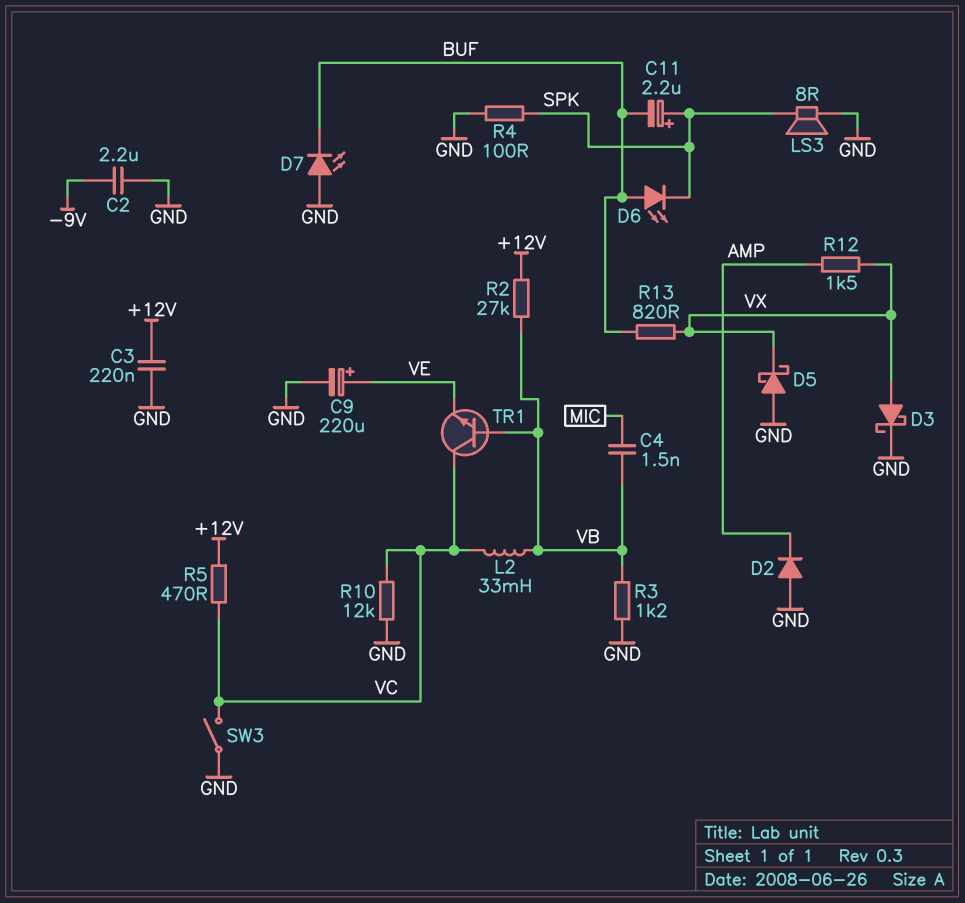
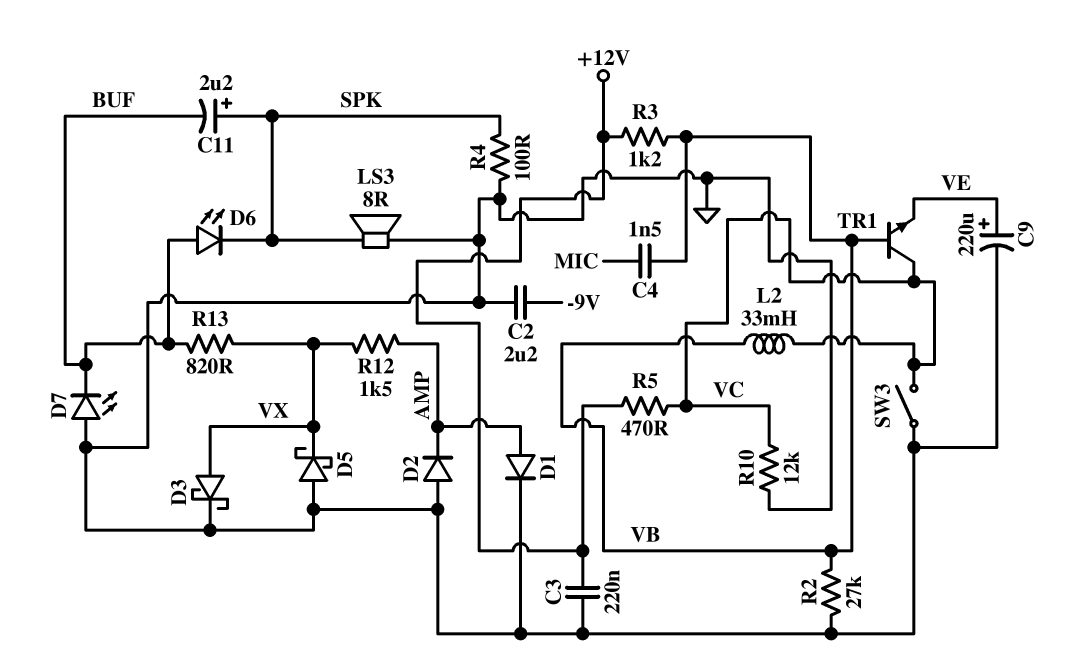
D1: none -> diode (A AMP, K GND)
R2: 27k (+12V, VB) -> 27k (GND, VB)
R3: 1.2k (GND, VB) -> 1.2k (+12V, VB)

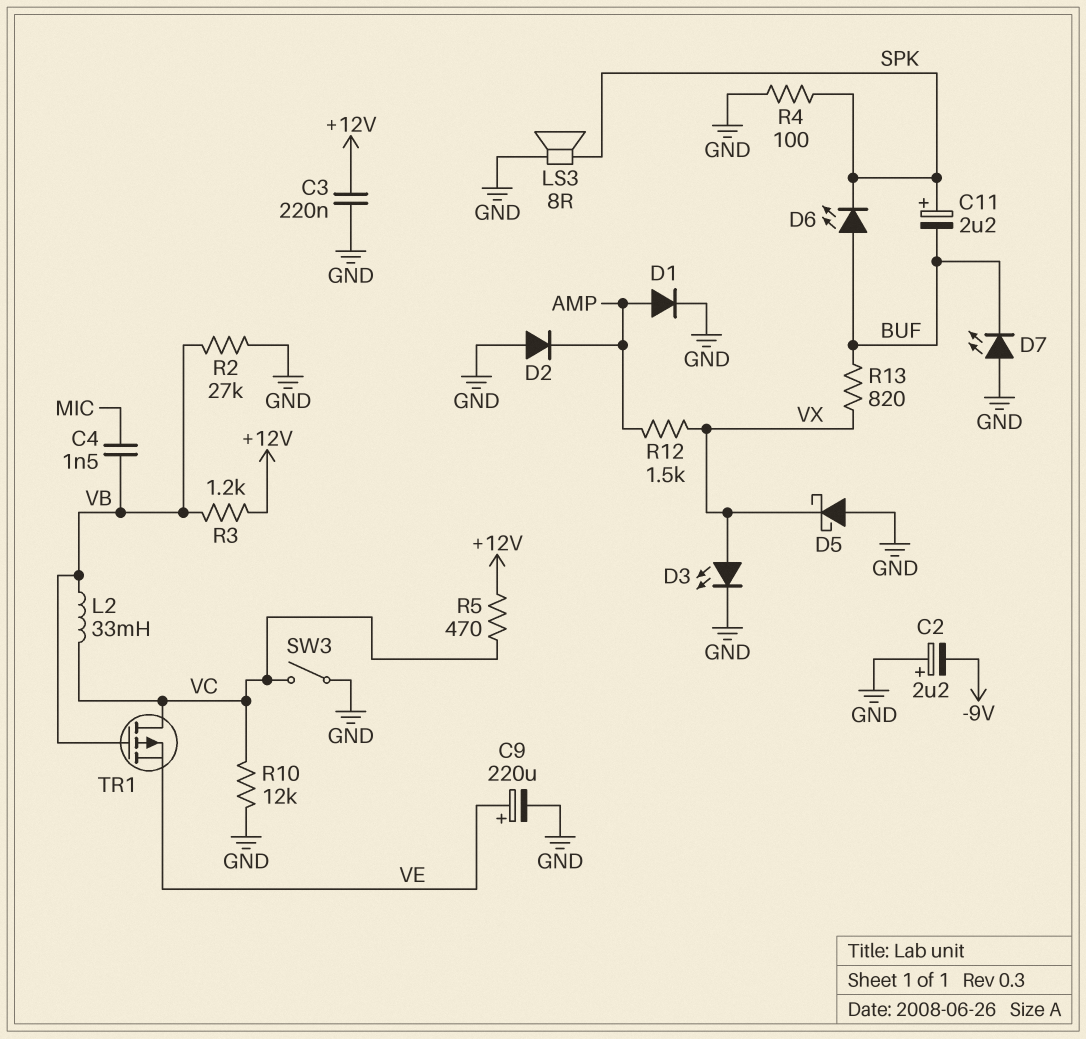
C2: 2.2uF (-9V, GND) -> 2.2uF (plus GND, minus -9V)
D3: schottky (A VX, K GND) -> LED (A VX, K GND)
TR1: NPN (B VB, C VC, E VE) -> PMOS (G VB, D VC, S VE)

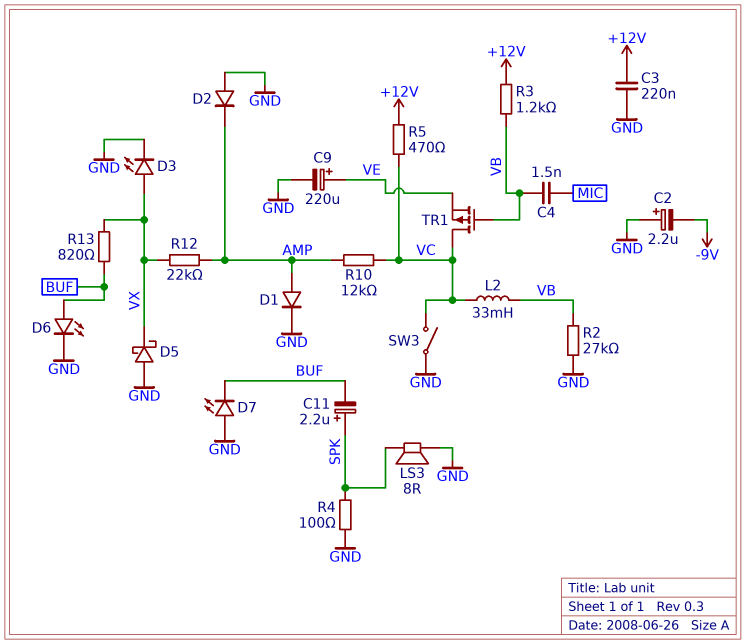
D6: LED (A BUF, K SPK) -> LED (A BUF, K GND)
R10: 12k (GND, VC) -> 12k (AMP, VC)
R12: 1.5k (AMP, VX) -> 22k (AMP, VX)

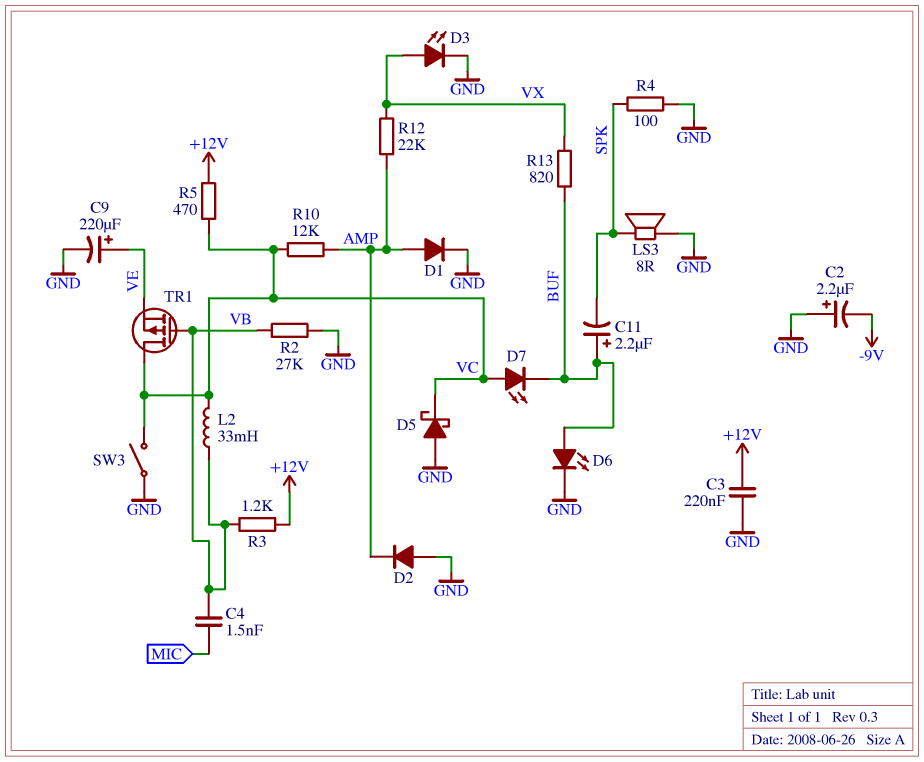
C11: 2.2uF (plus SPK, minus BUF) -> 2.2uF (plus BUF, minus SPK)
D5: schottky (A GND, K VX) -> schottky (A GND, K VC)
D7: LED (A GND, K BUF) -> LED (A VC, K BUF)

